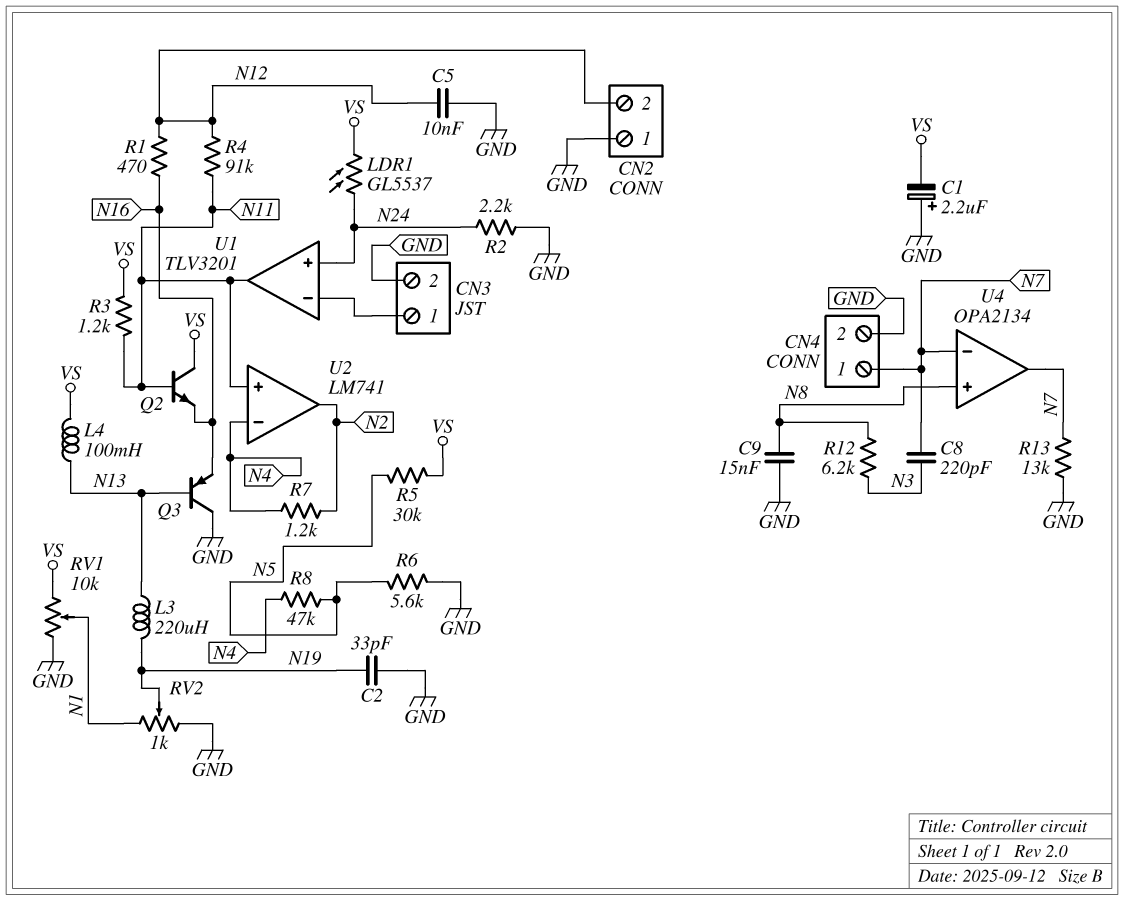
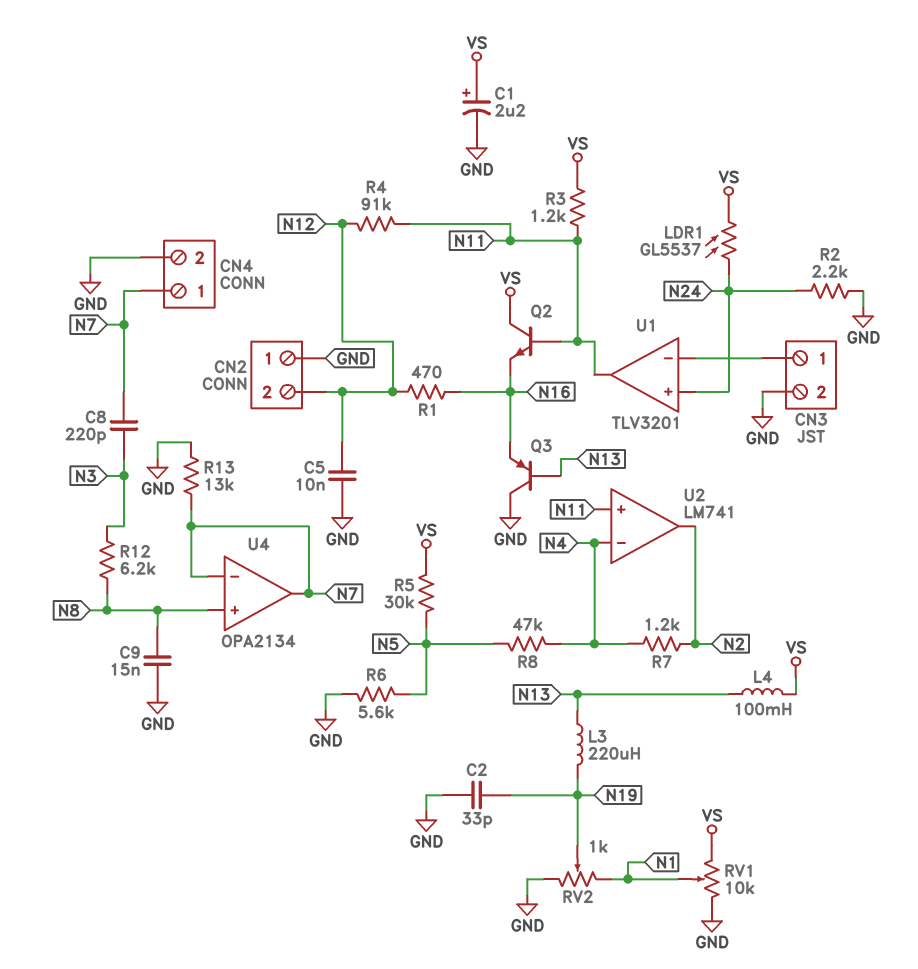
C1: 2.2uF (plus GND, minus VS) -> 2.2uF (plus VS, minus GND)

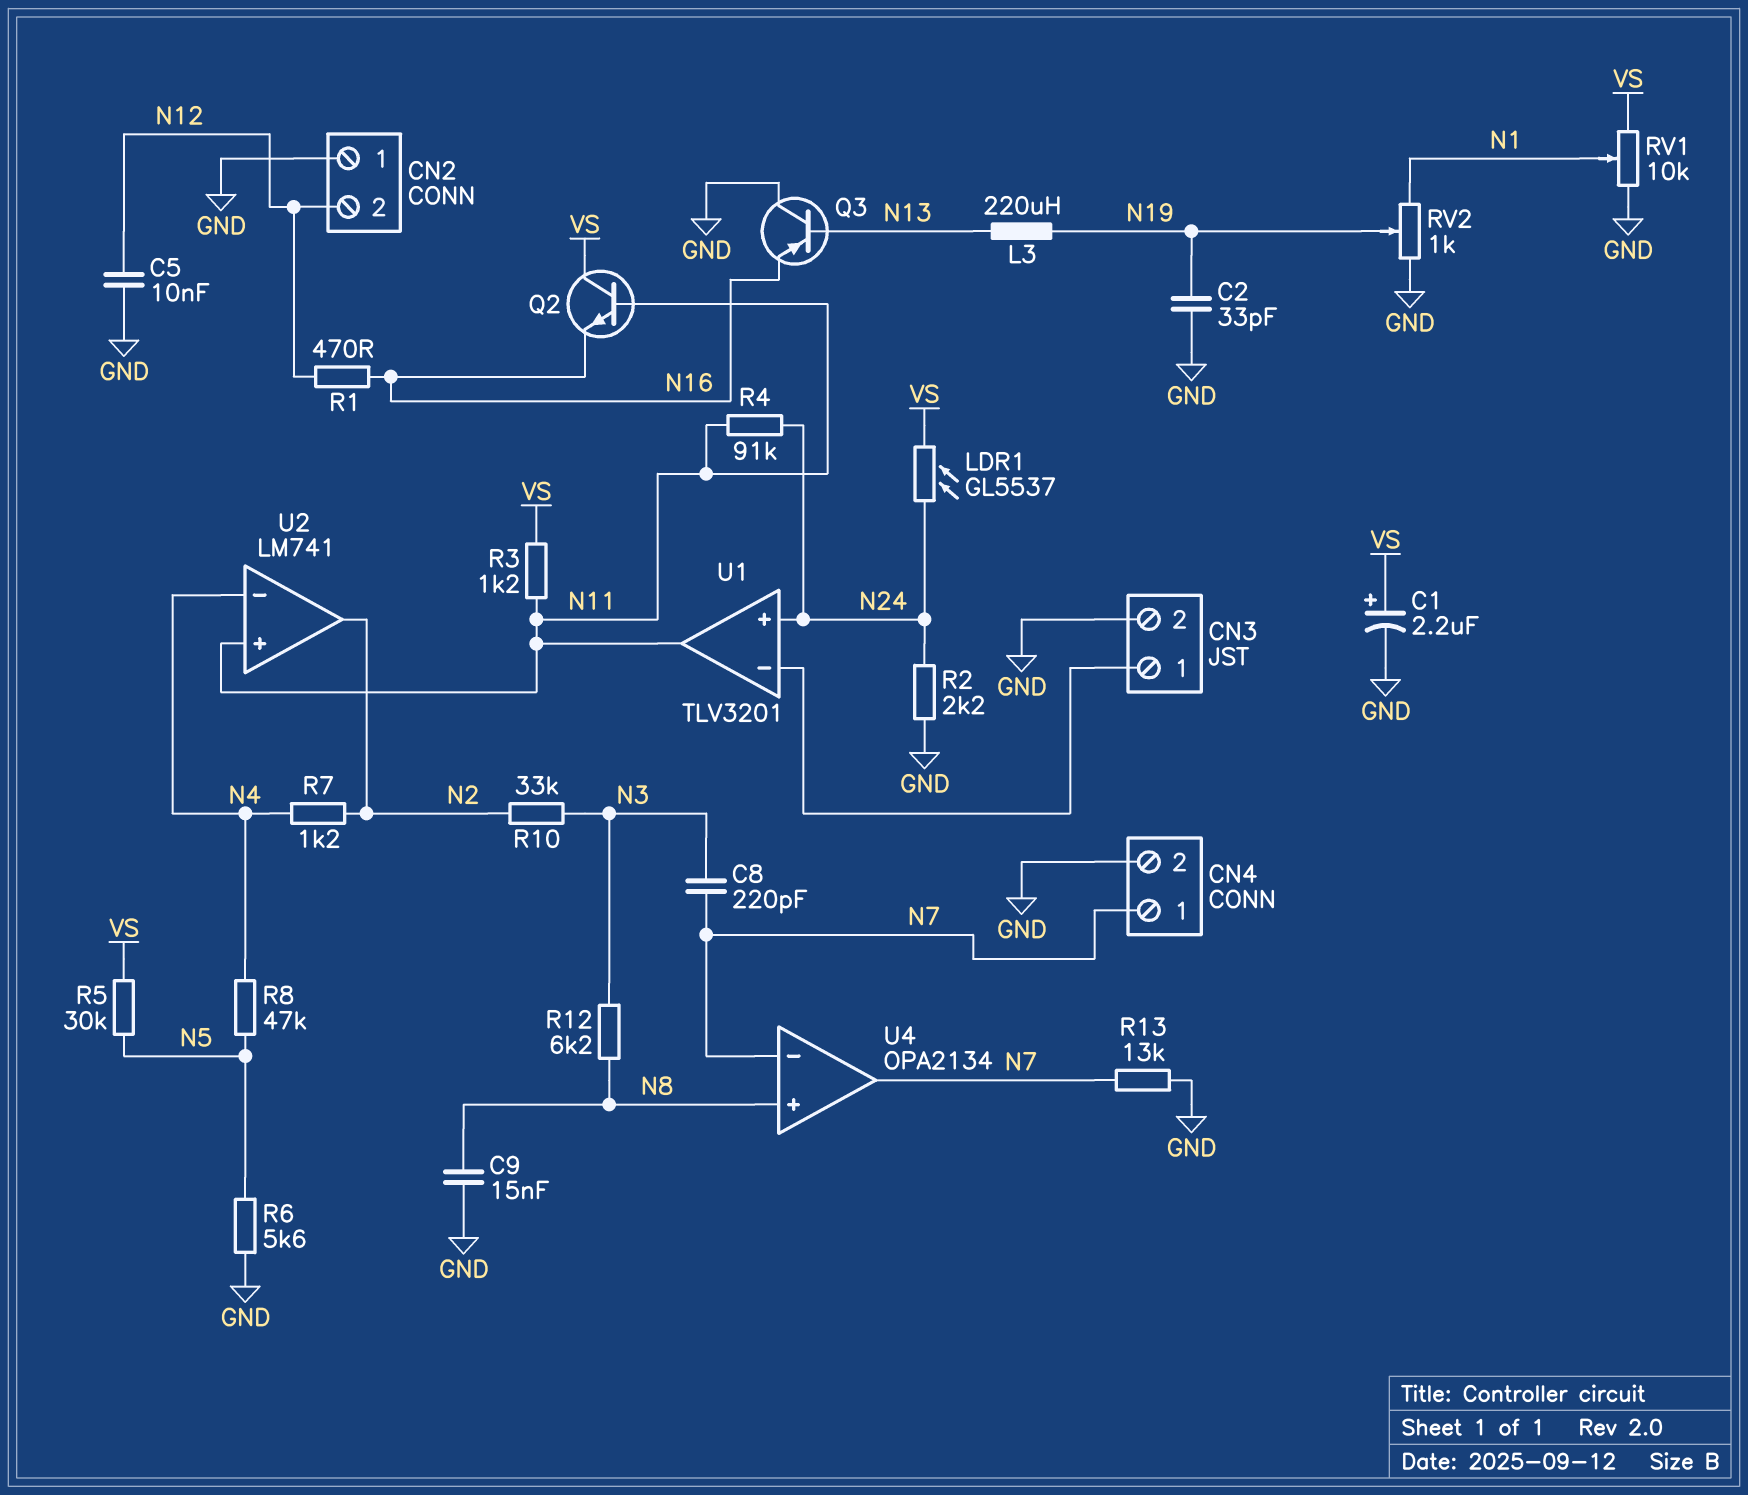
L4: 100mH (N13, VS) -> none
R4: 91k (N11, N12) -> 91k (N11, N24)
R10: none -> 33k (N2, N3)

